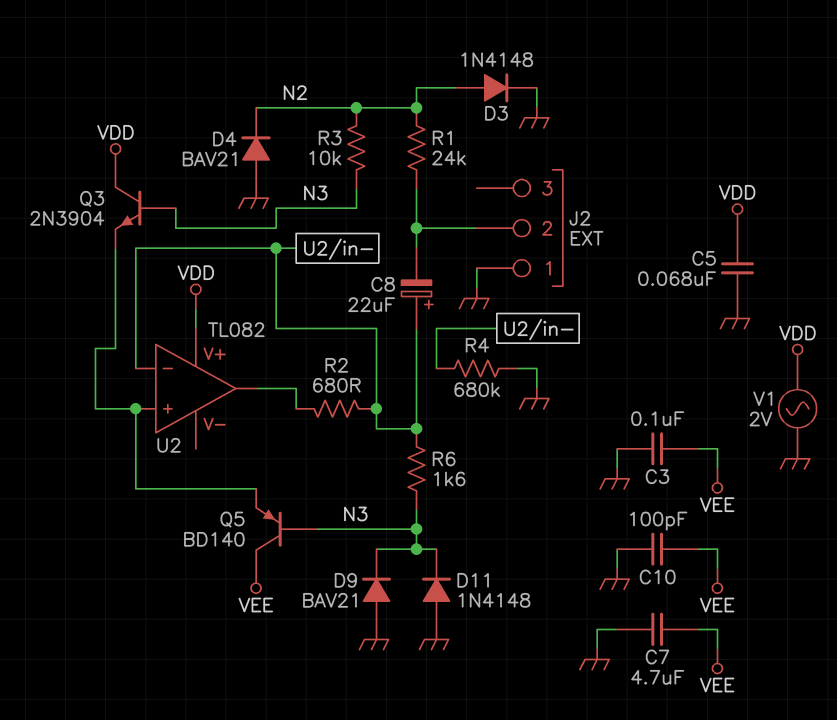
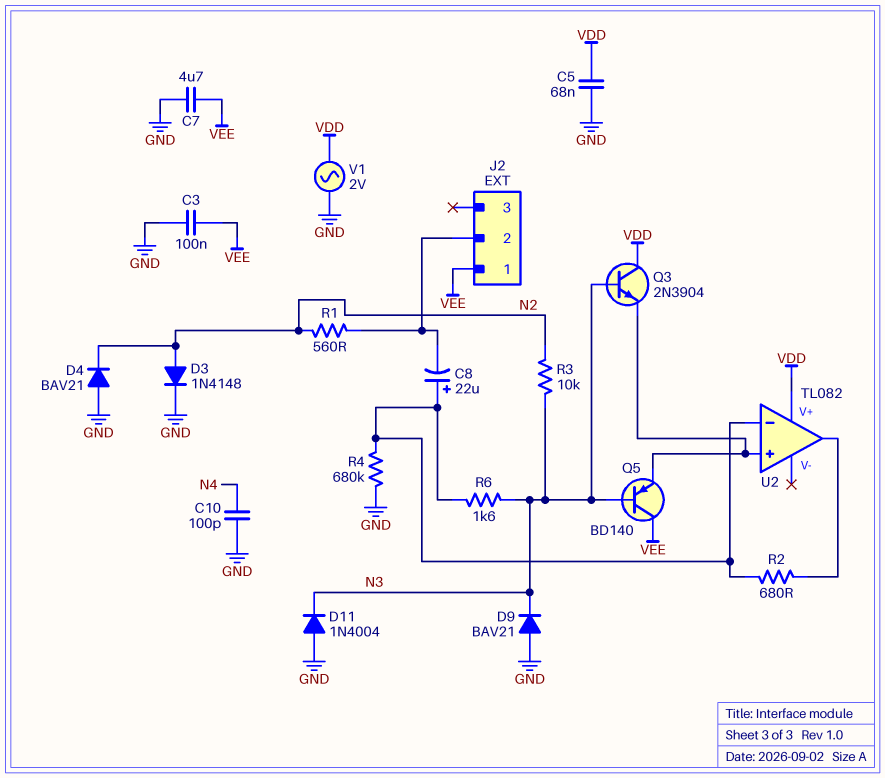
C10: 100pF (GND, VEE) -> 100pF (GND, N4)
D11: diode 1N4148 (A GND, K N3) -> diode 1N4004 (A GND, K N3)
J2 pin 1: GND -> VEE
R1: 24k (J2/2, N2) -> 560 (J2/2, N2)

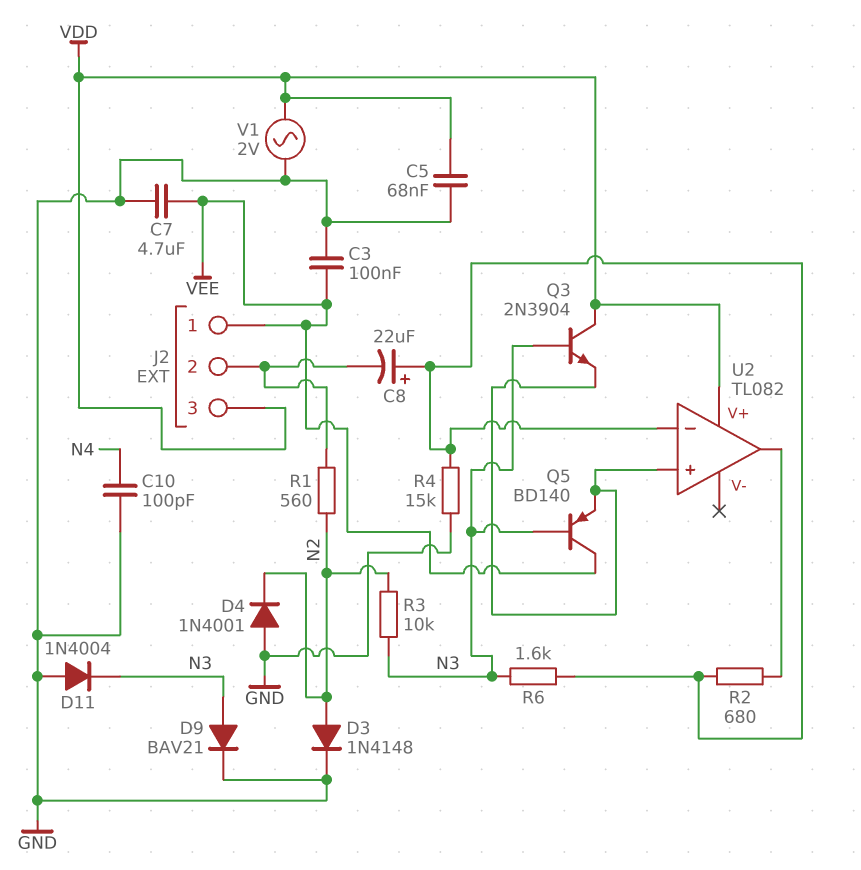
D4: diode BAV21 (A GND, K N2) -> diode 1N4001 (A GND, K N2)
D9: diode BAV21 (A GND, K N3) -> diode BAV21 (A N3, K GND)
J2 pin 3: none -> VDD
R4: 680k (GND, U2/in-) -> 15k (GND, U2/in-)

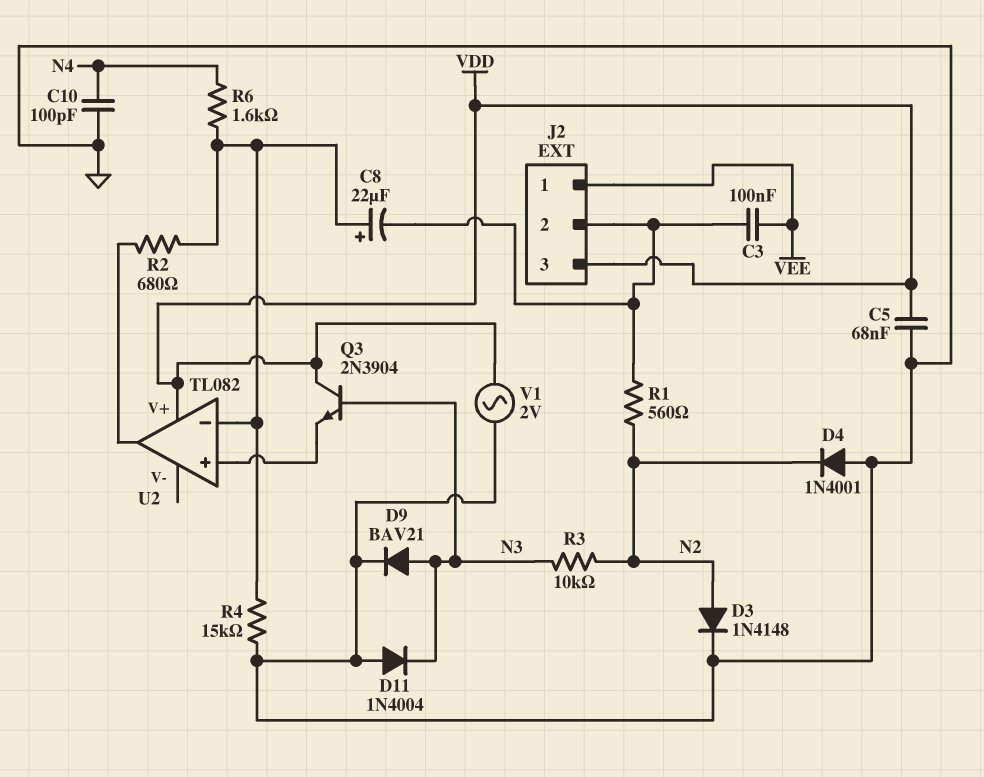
C3: 100nF (GND, VEE) -> 100nF (J2/2, VEE)
C7: 4.7uF (GND, VEE) -> none
Q5: PNP BD140 (B N3, C VEE, E U2/in+) -> none
R6: 1.6k (N3, U2/in-) -> 1.6k (N4, U2/in-)

